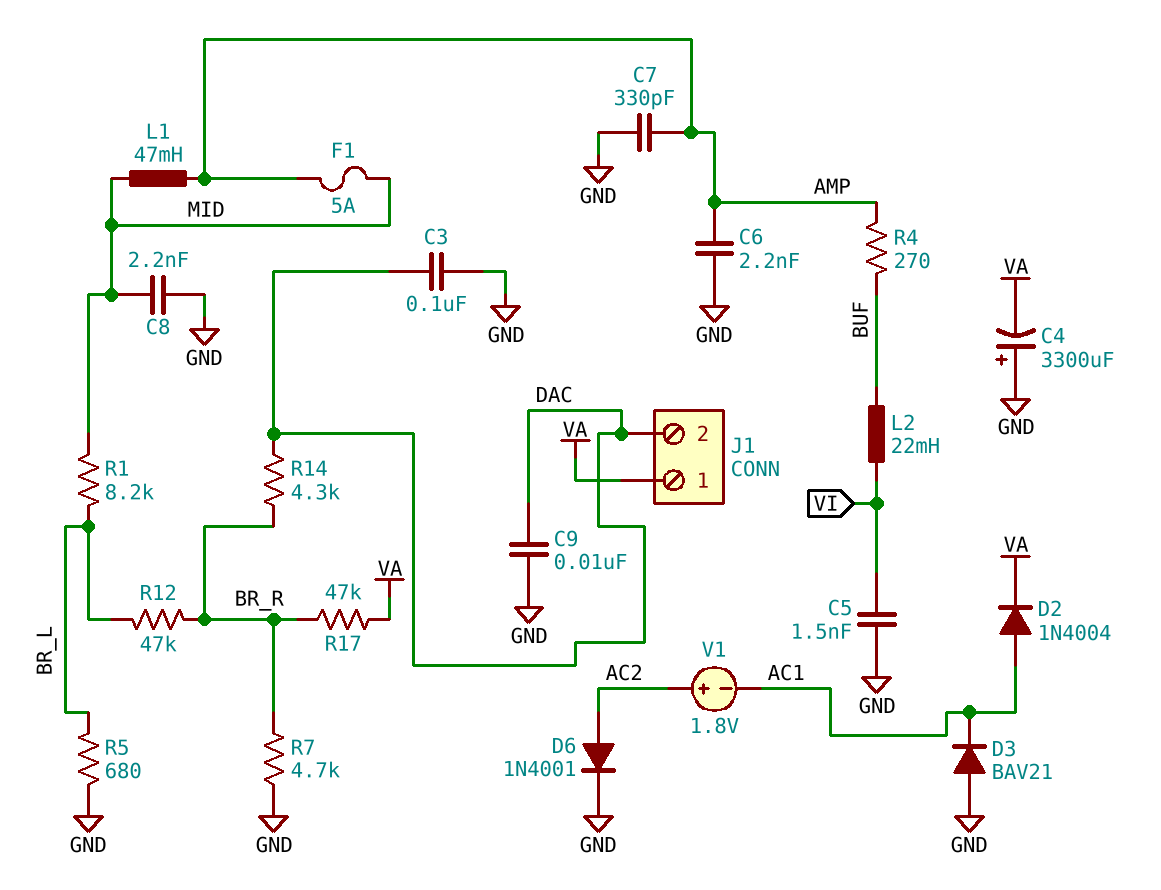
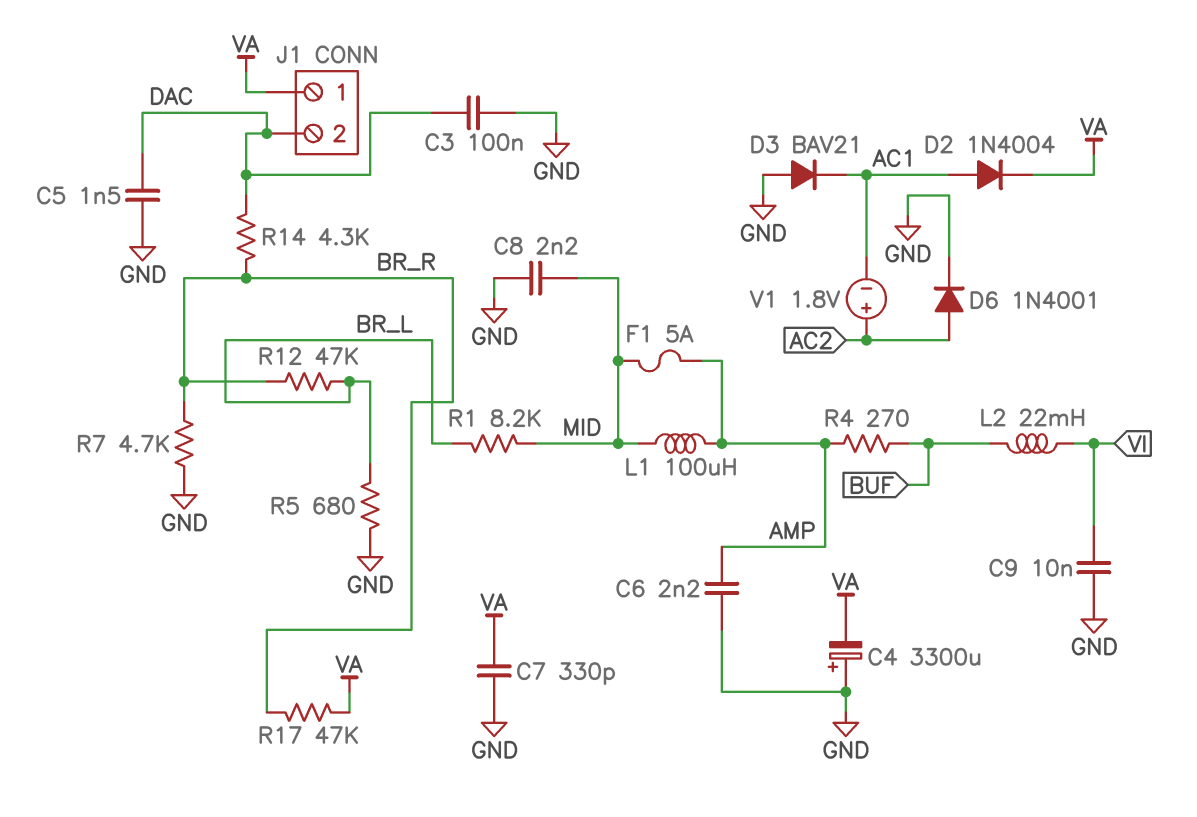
C5: 1.5nF (GND, VI) -> 1.5nF (DAC, GND)
C7: 330pF (AMP, GND) -> 330pF (GND, VA)
C9: 10nF (DAC, GND) -> 10nF (GND, VI)
L1: 47mH (AMP, MID) -> 100uH (AMP, MID)

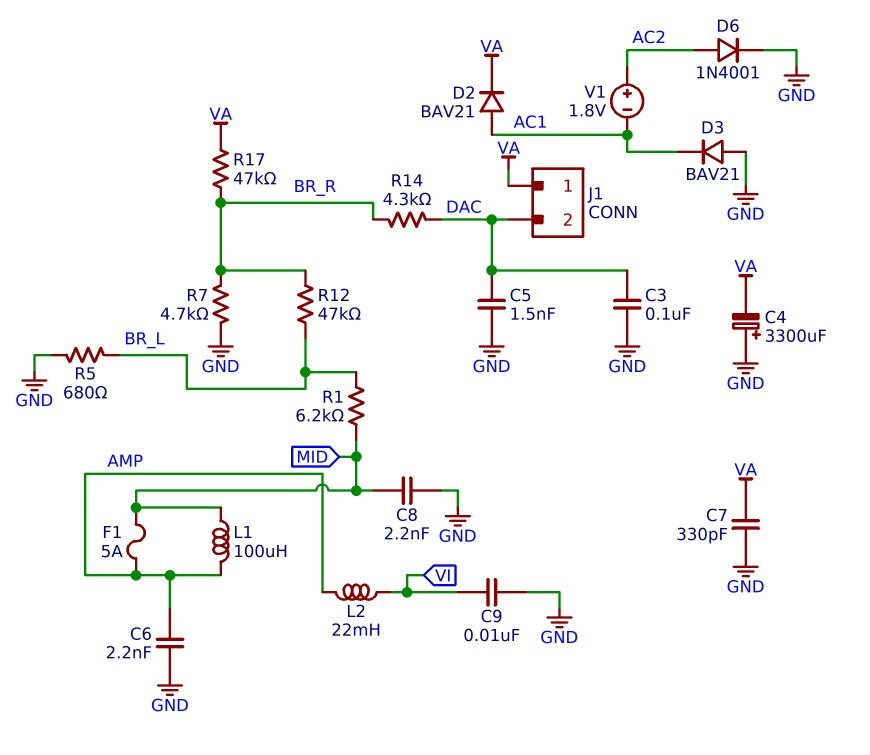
D2: diode 1N4004 (A AC1, K VA) -> diode BAV21 (A AC1, K VA)
L2: 22mH (BUF, VI) -> 22mH (AMP, VI)
R1: 8.2k (BR_L, MID) -> 6.2k (BR_L, MID)
R4: 270 (AMP, BUF) -> none

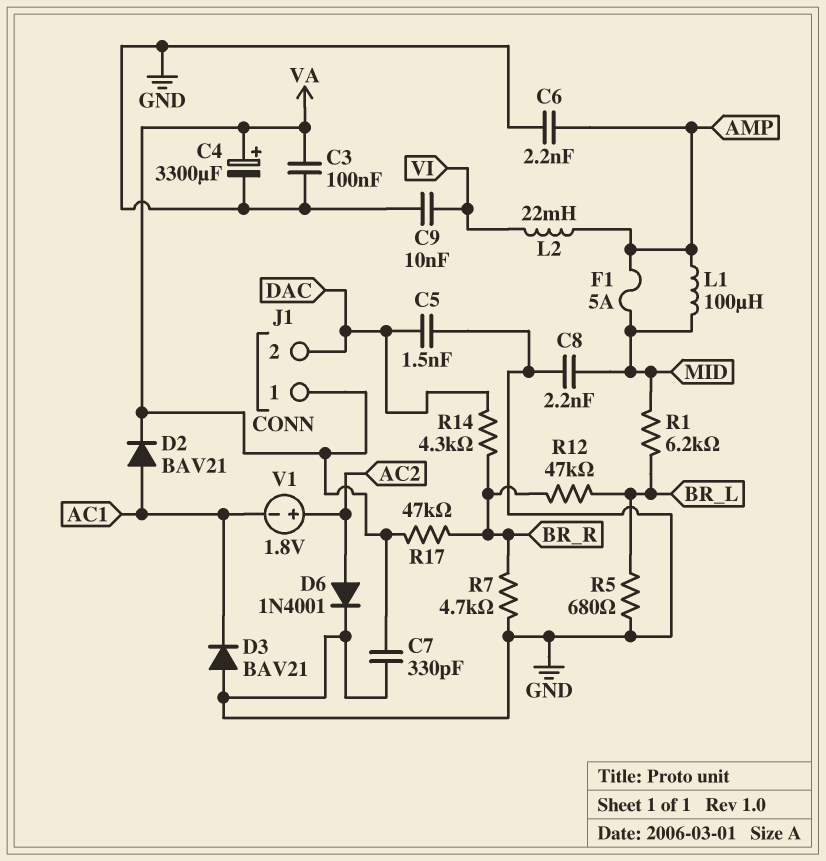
C3: 100nF (DAC, GND) -> 100nF (GND, VA)
C4: 3300uF (plus GND, minus VA) -> 3300uF (plus VA, minus GND)

